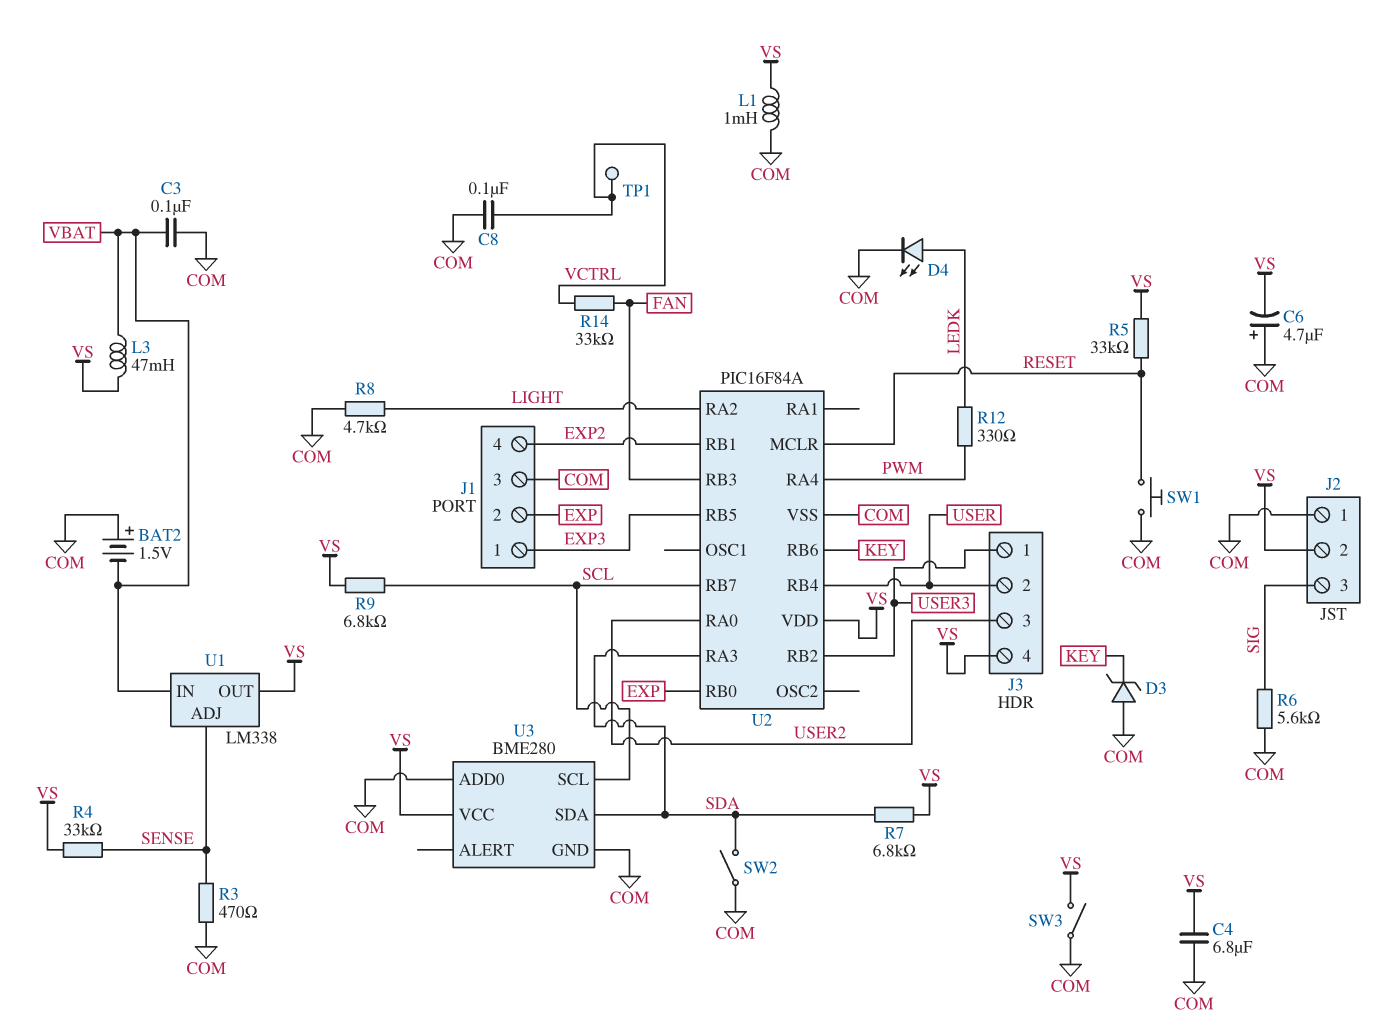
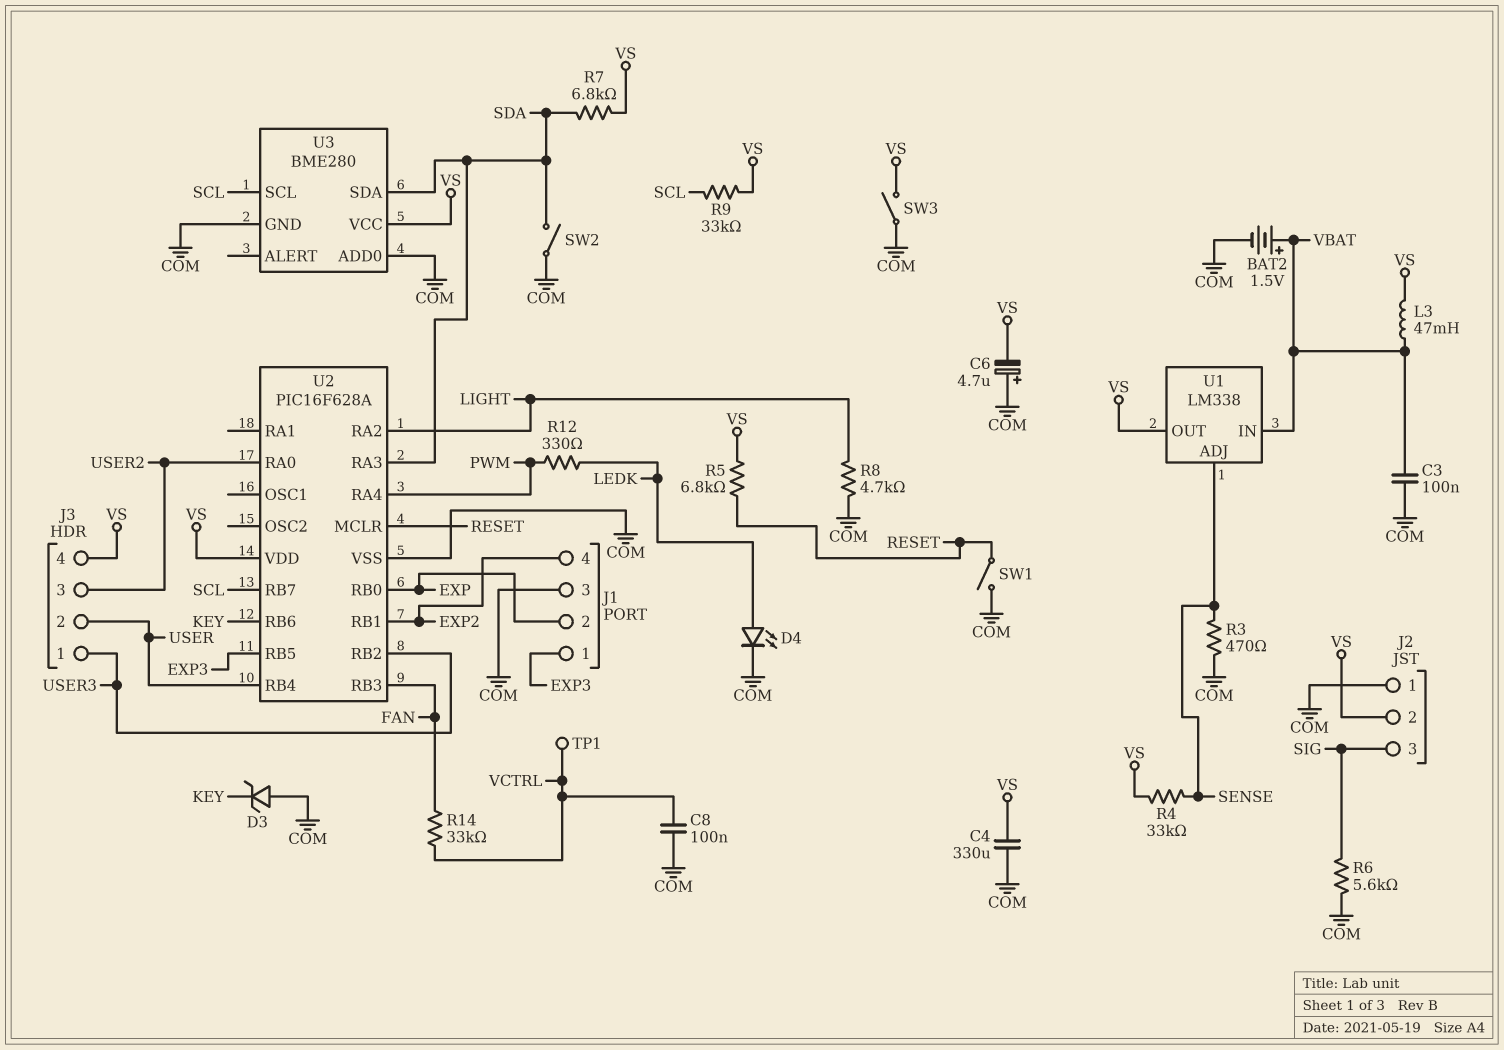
BAT2: 1.5V (plus COM, minus VBAT) -> 1.5V (plus VBAT, minus COM)
C4: 6.8uF (COM, VS) -> 330uF (COM, VS)
L1: 1mH (COM, VS) -> none
R5: 33k (RESET, VS) -> 6.8k (RESET, VS)
R9: 6.8k (SCL, VS) -> 33k (SCL, VS)
SW1: button (COM, RESET) -> switch (COM, RESET)
U2: PIC16F84A -> PIC16F628A

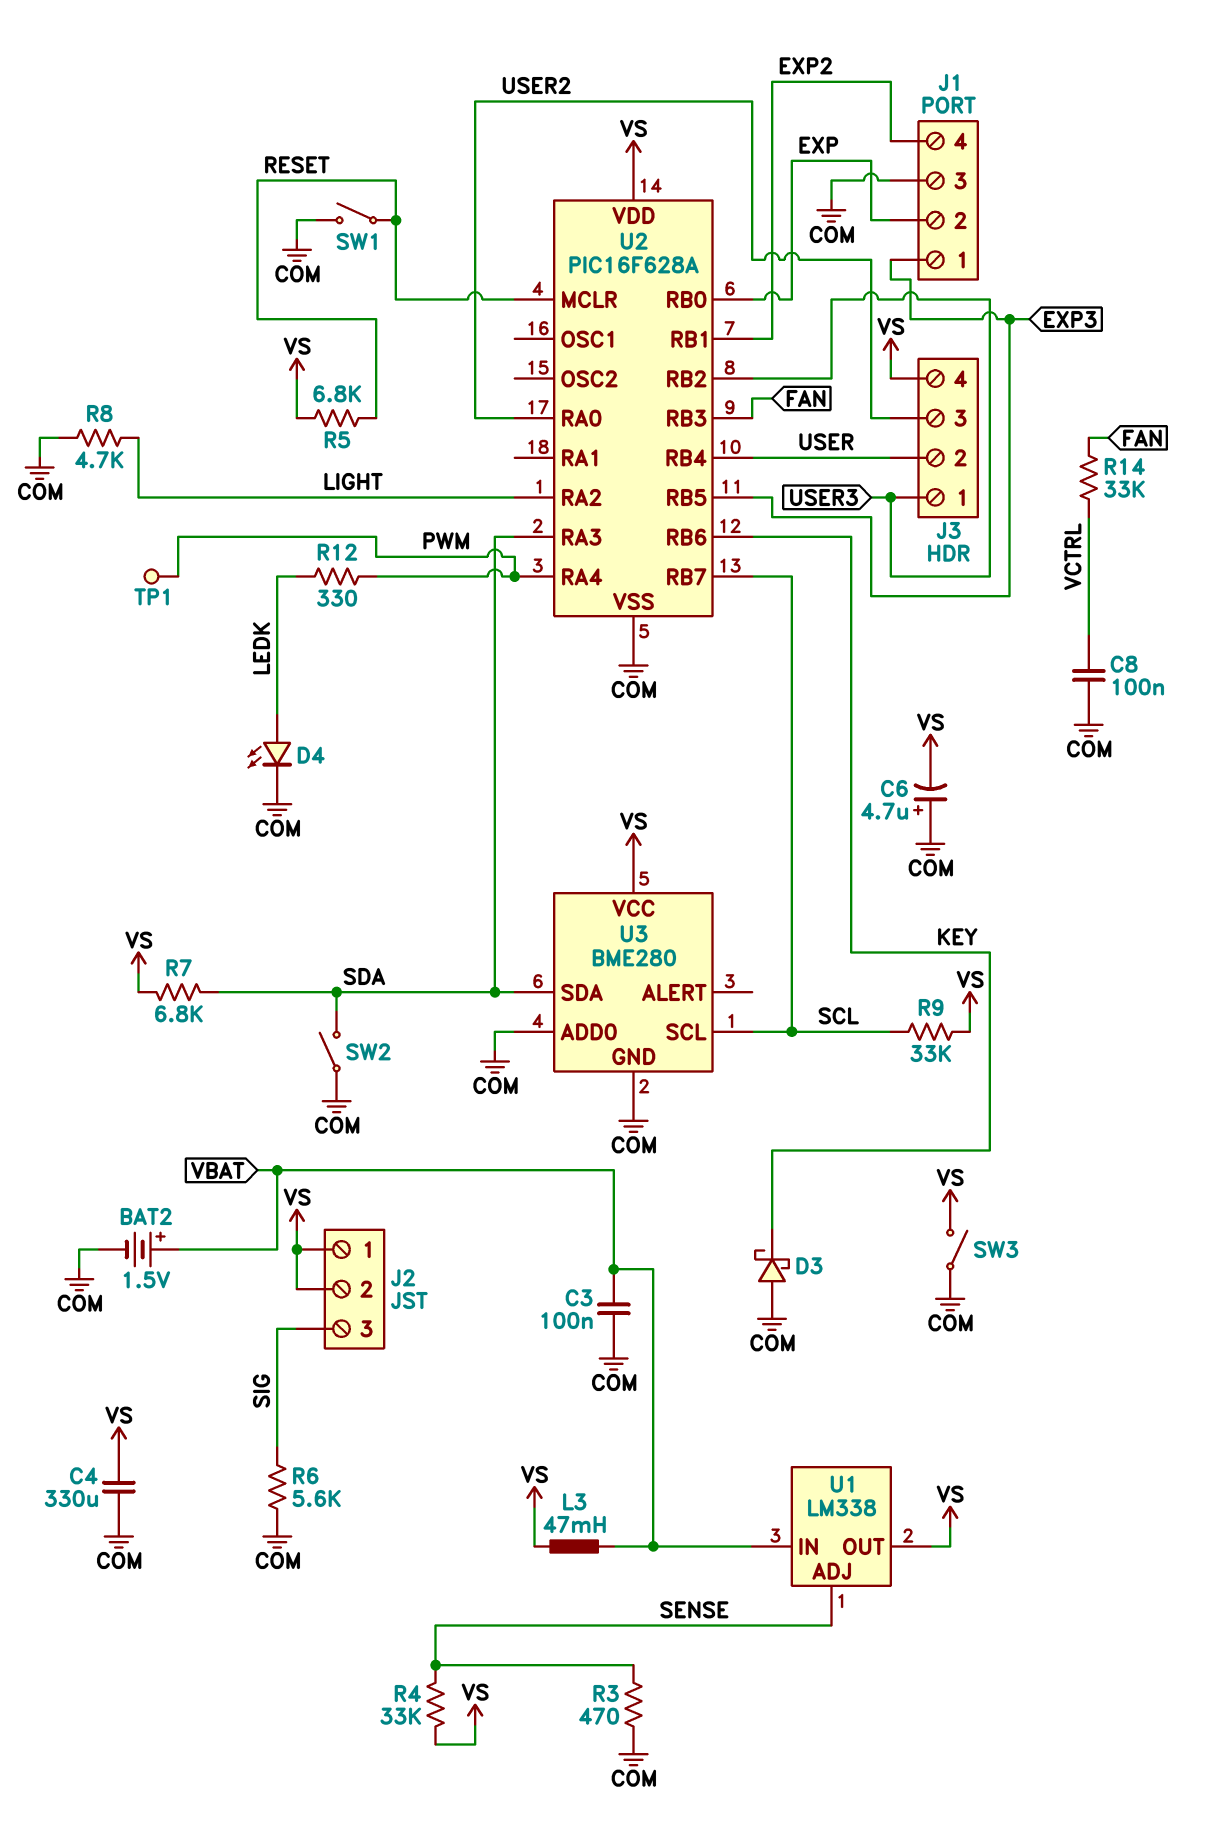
D3: zener (A COM, K KEY) -> schottky (A COM, K KEY)
J2 pin 1: COM -> VS
TP1: test point (VCTRL) -> test point (PWM)

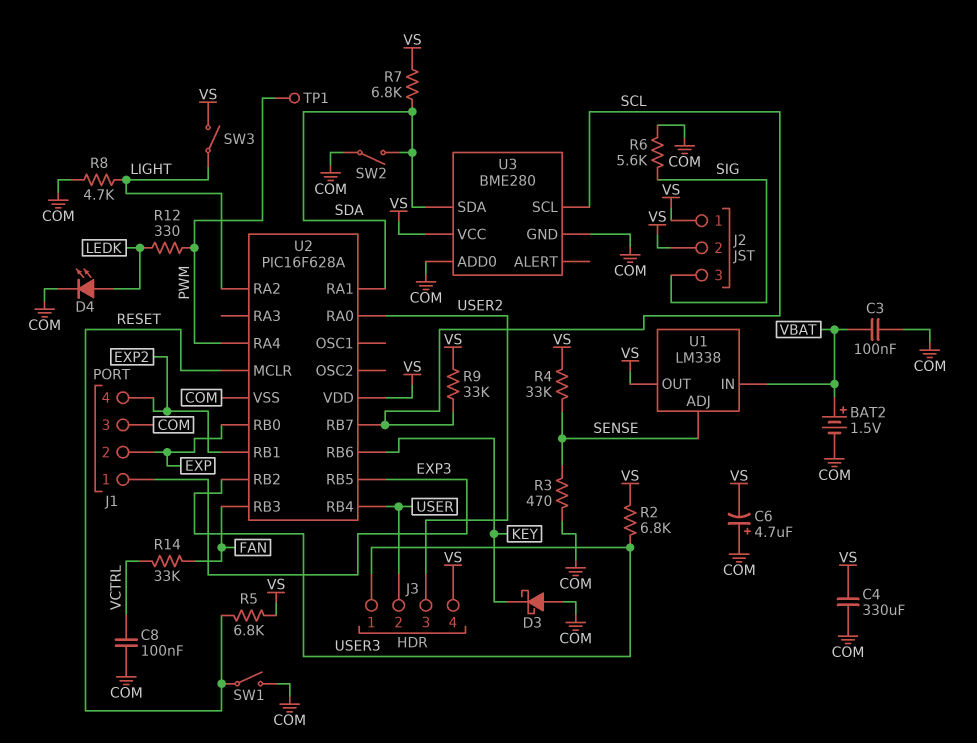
L3: 47mH (VBAT, VS) -> none
R2: none -> 6.8k (USER3, VS)
SW3: switch (COM, VS) -> switch (LIGHT, VS)
U2 pin RA1: none -> SDA
U2 pin RA3: SDA -> none

